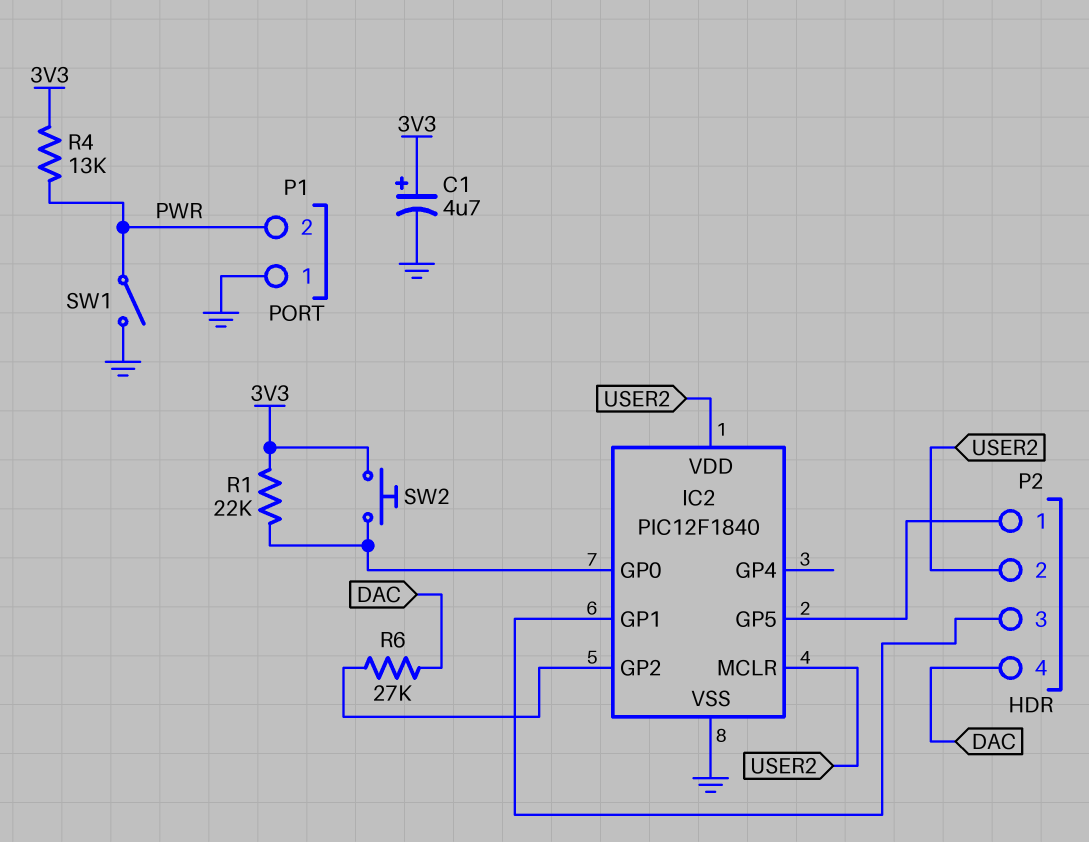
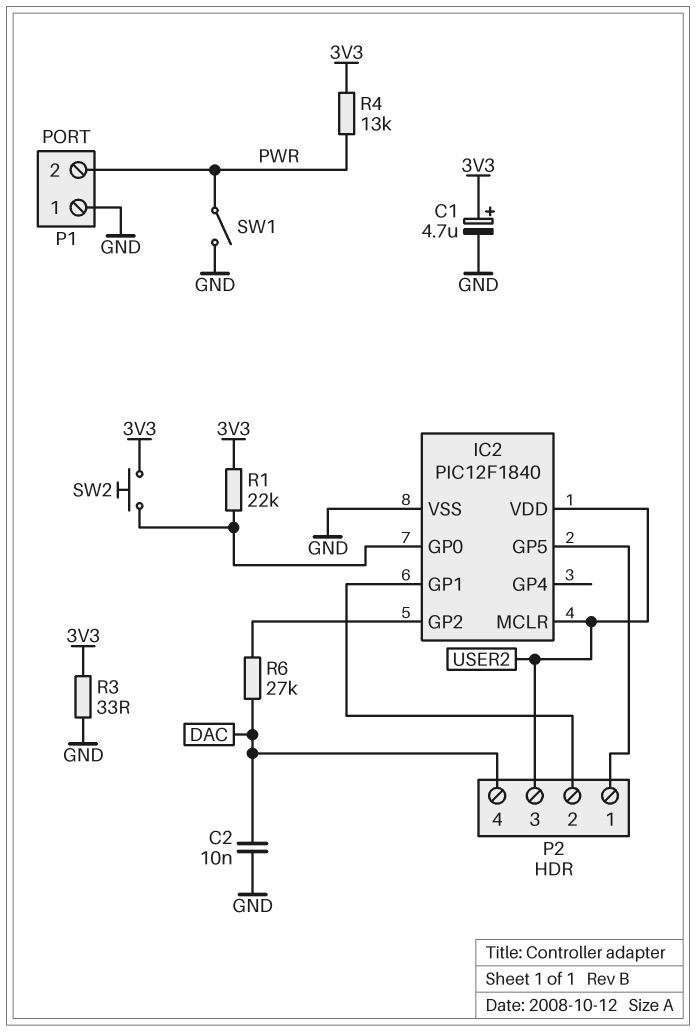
C2: none -> 10nF (DAC, GND)
P2 pin 2: USER2 -> IC2/GP1
P2 pin 3: IC2/GP1 -> USER2
R3: none -> 33 (3V3, GND)

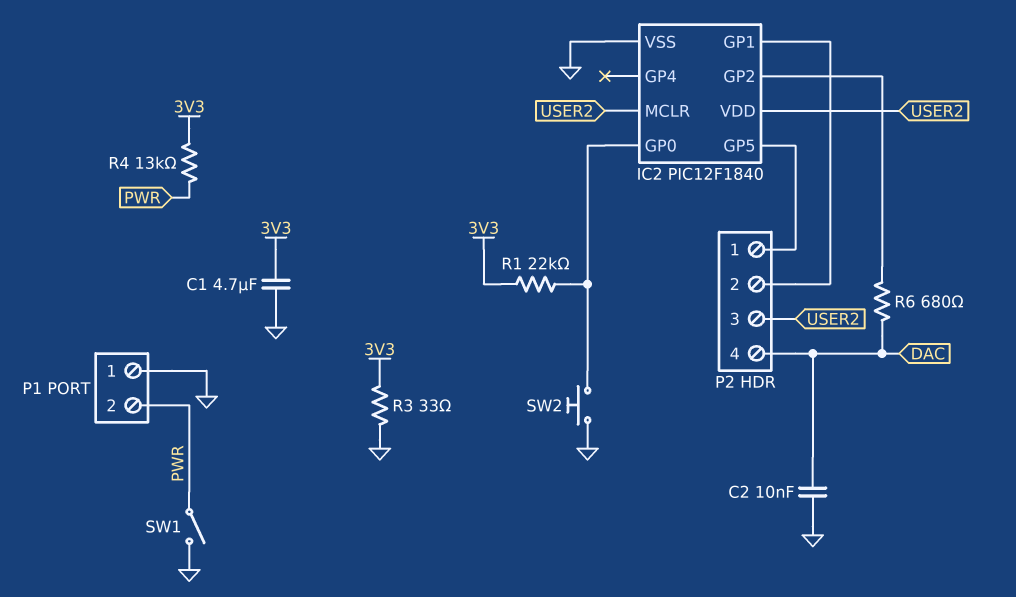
C1: 4.7uF (plus 3V3, minus GND) -> 4.7uF (3V3, GND)
R6: 27k (DAC, IC2/GP2) -> 680 (DAC, IC2/GP2)
SW2: button (3V3, IC2/GP0) -> button (GND, IC2/GP0)

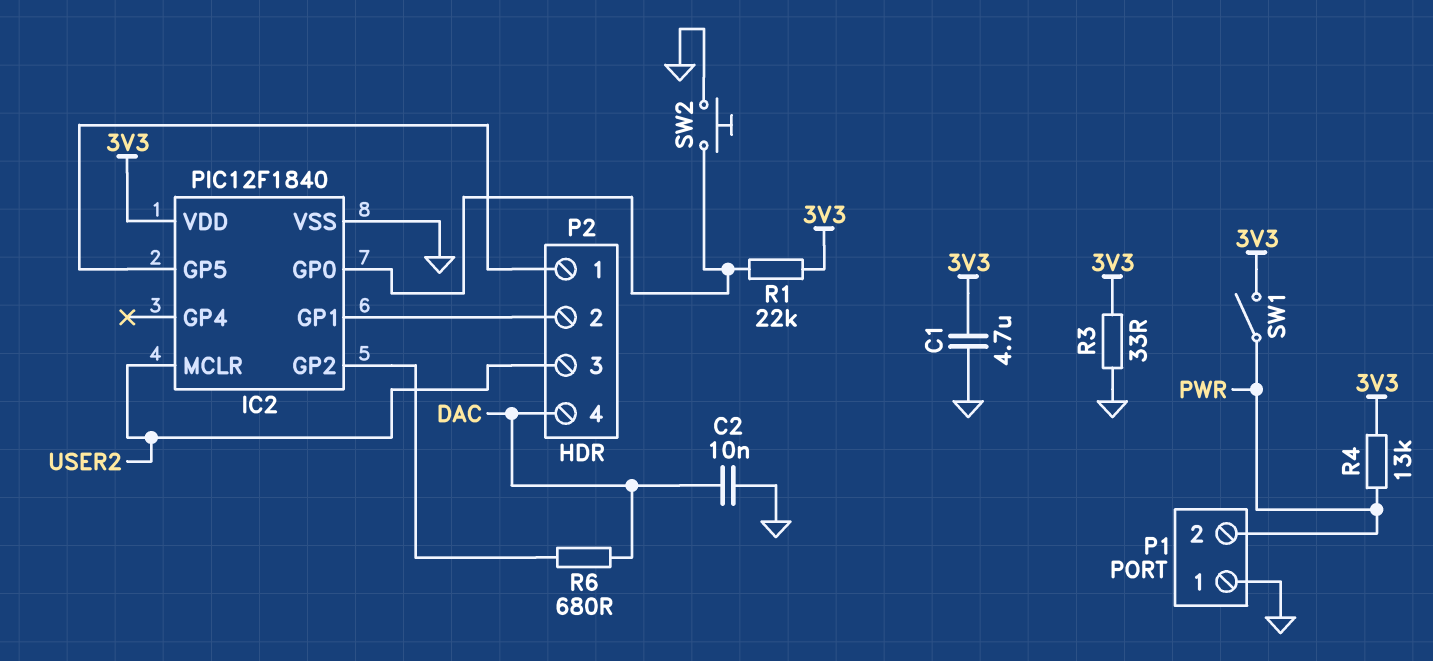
IC2 pin VDD: USER2 -> 3V3
SW1: switch (GND, PWR) -> switch (3V3, PWR)

